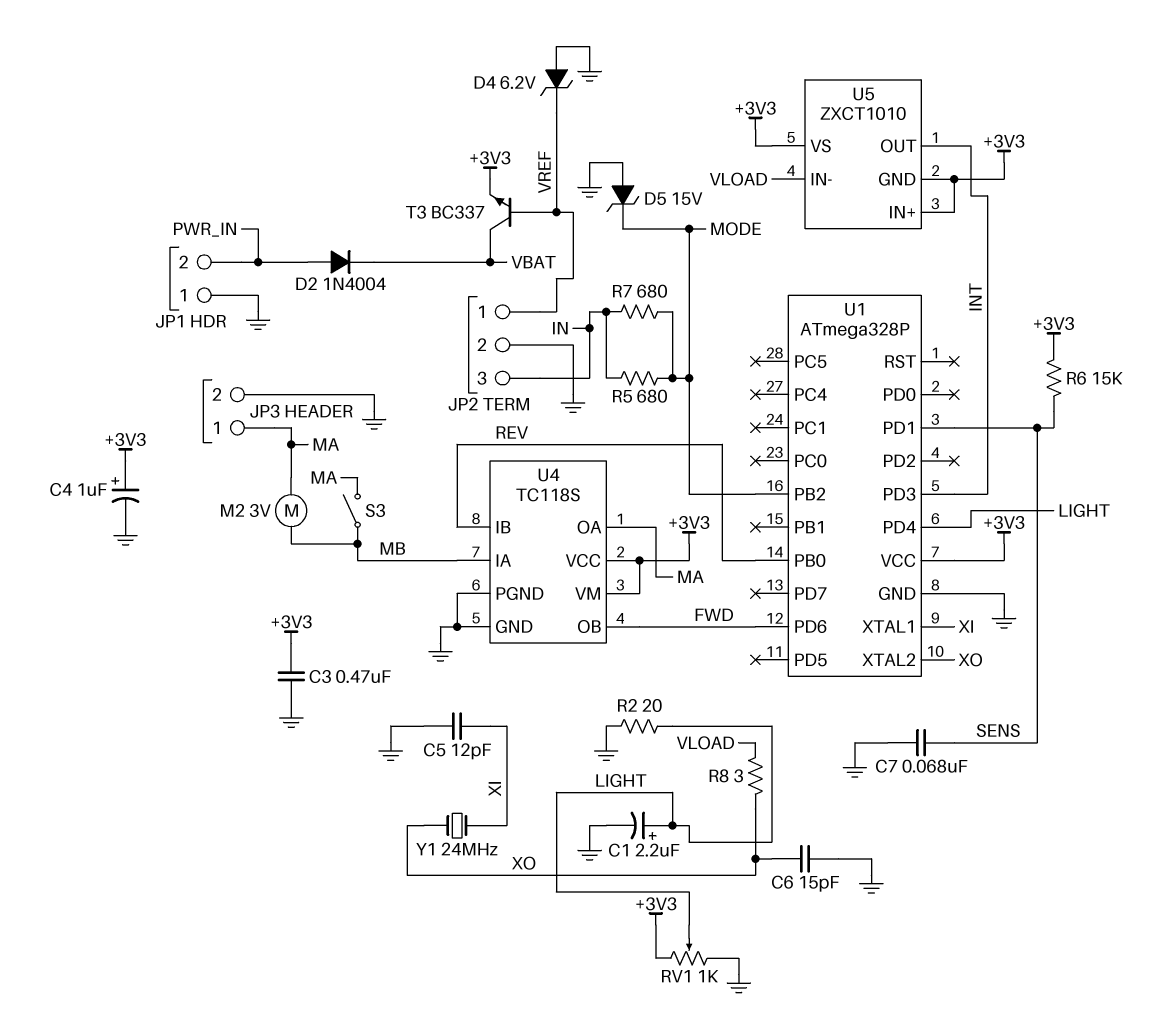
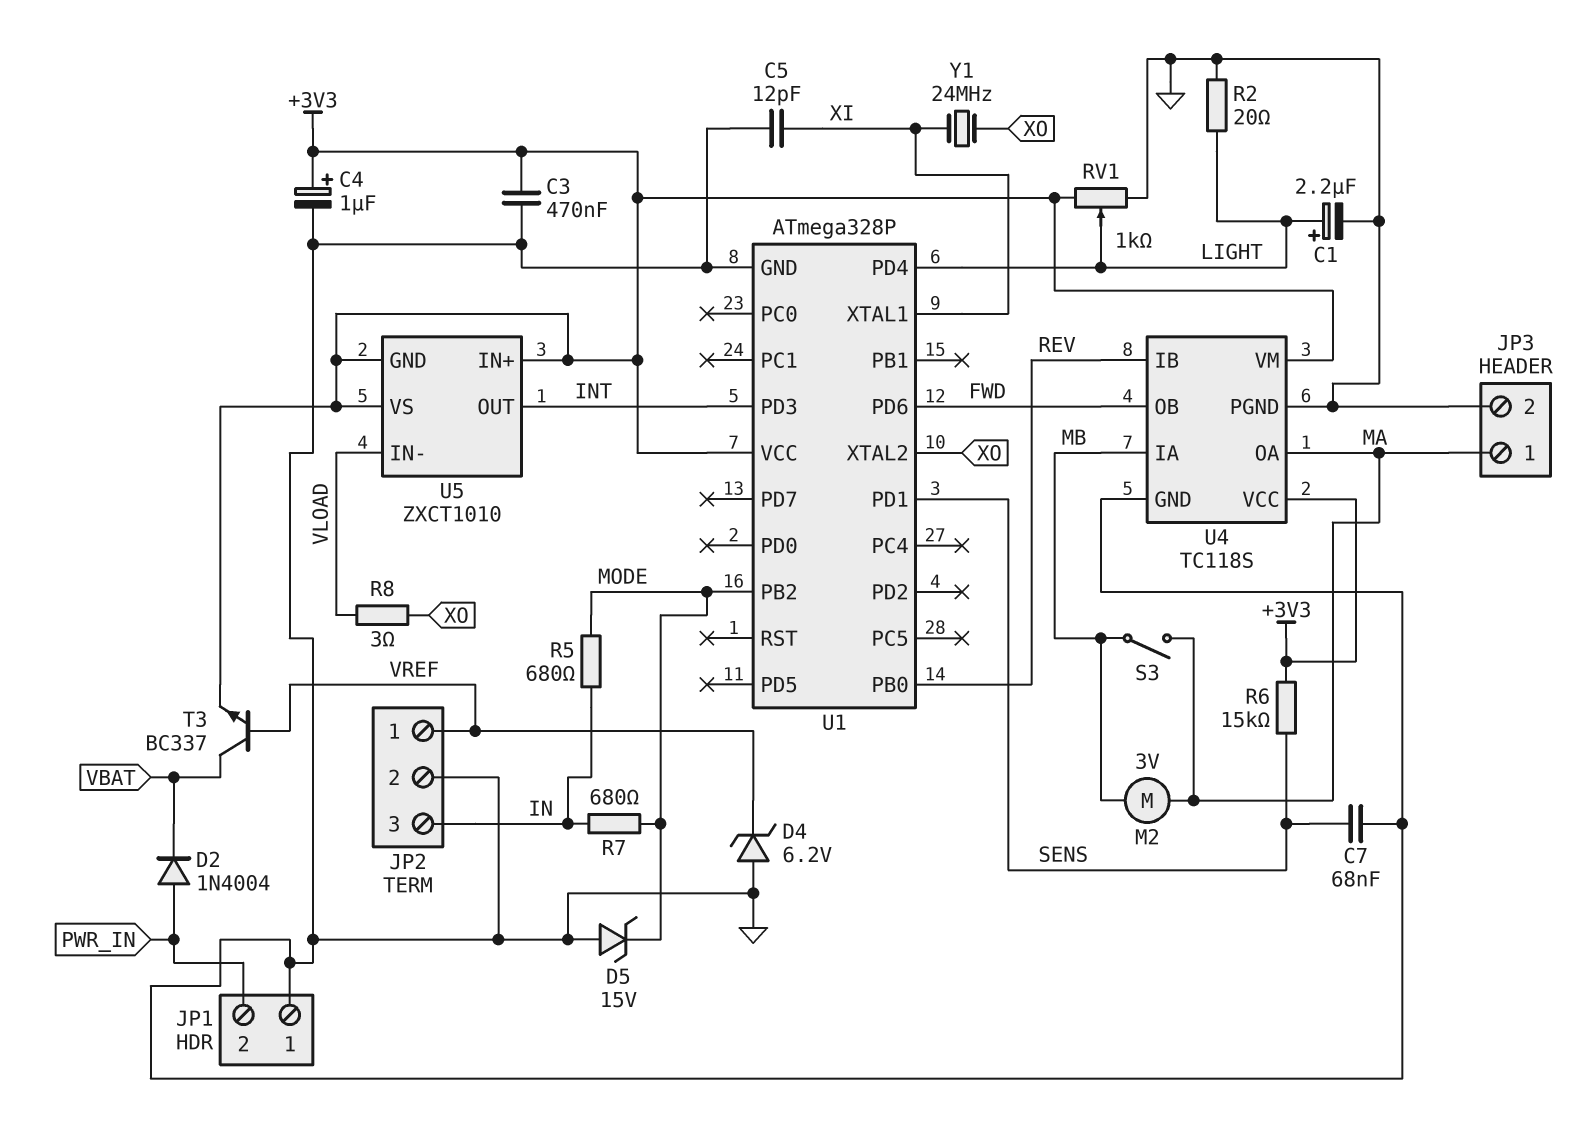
C6: 15pF (GND, XO) -> none

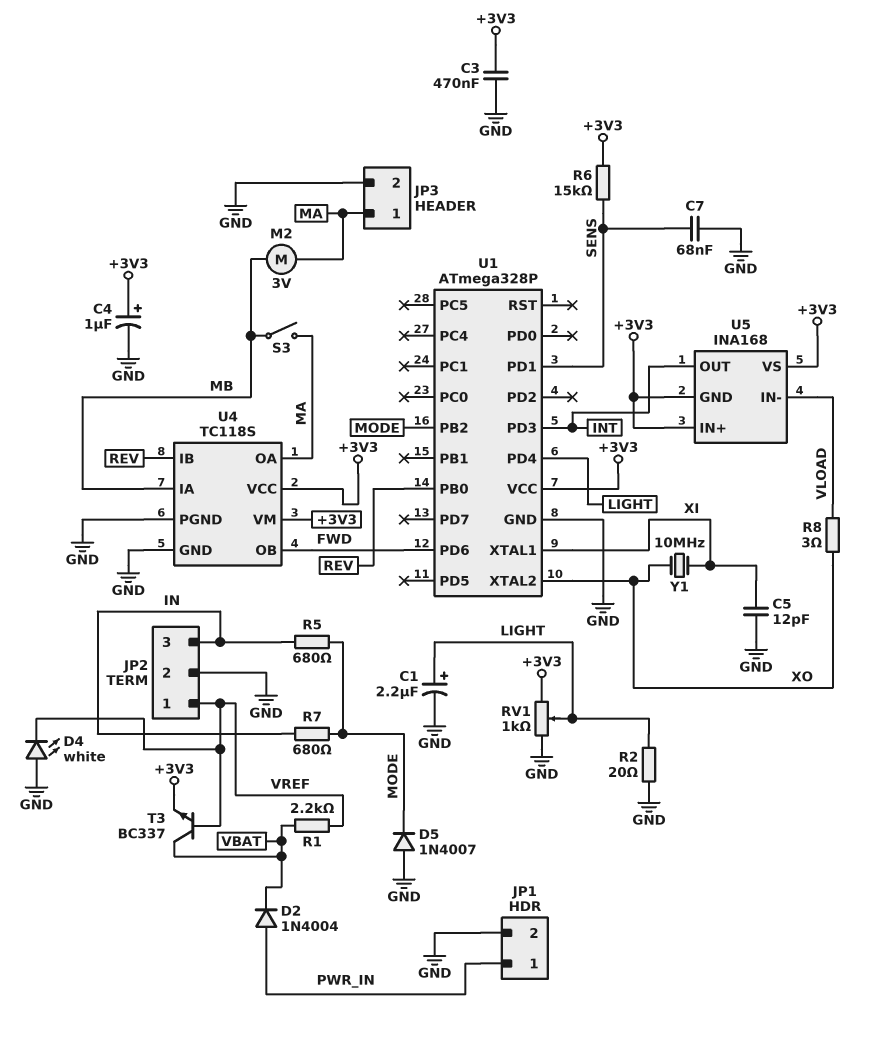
D4: zener 6.2V (A GND, K VREF) -> LED white (A GND, K VREF)
D5: zener 15V (A GND, K MODE) -> diode 1N4007 (A GND, K MODE)
JP1 pin 1: GND -> PWR_IN
JP1 pin 2: PWR_IN -> GND
R1: none -> 2.2k (VBAT, VREF)
U5: ZXCT1010 -> INA168
Y1: 24MHz (XI, XO) -> 10MHz (XI, XO)

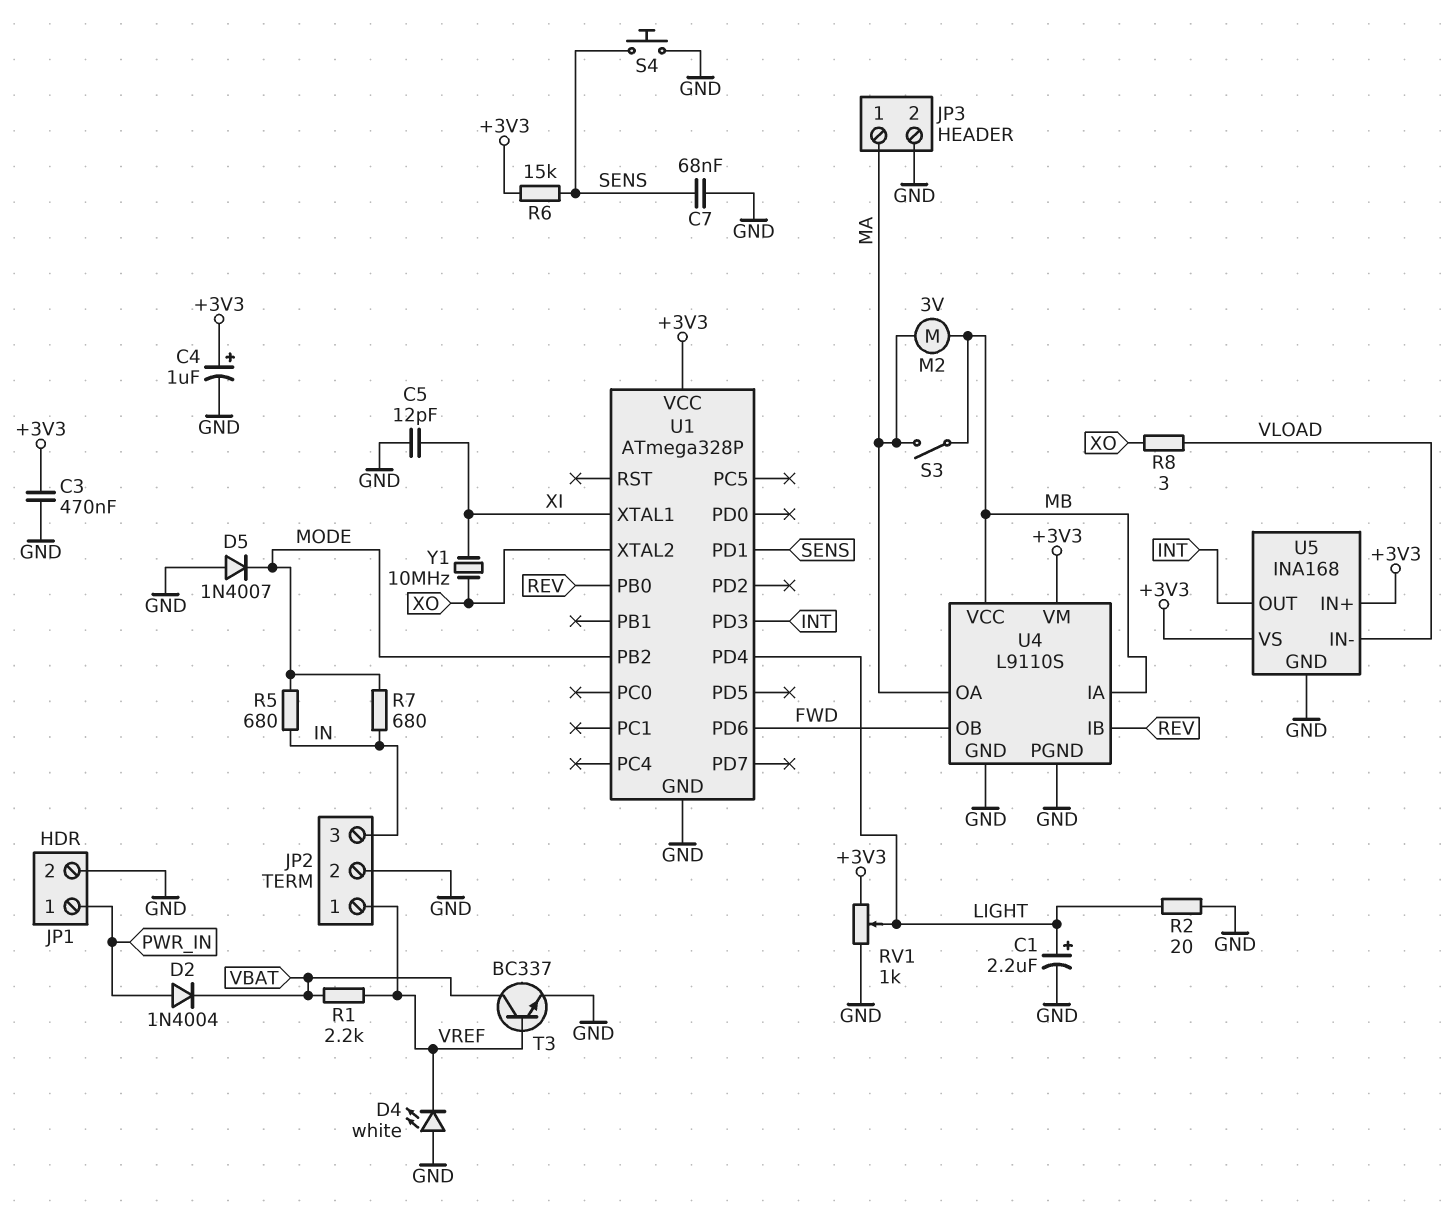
S4: none -> button (GND, SENS)
T3: NPN BC337 (B VREF, C VBAT, E +3V3) -> NPN BC337 (B VREF, C VBAT, E GND)
U4: TC118S -> L9110S
U4 pin VCC: +3V3 -> MB
U5 pin GND: +3V3 -> GND

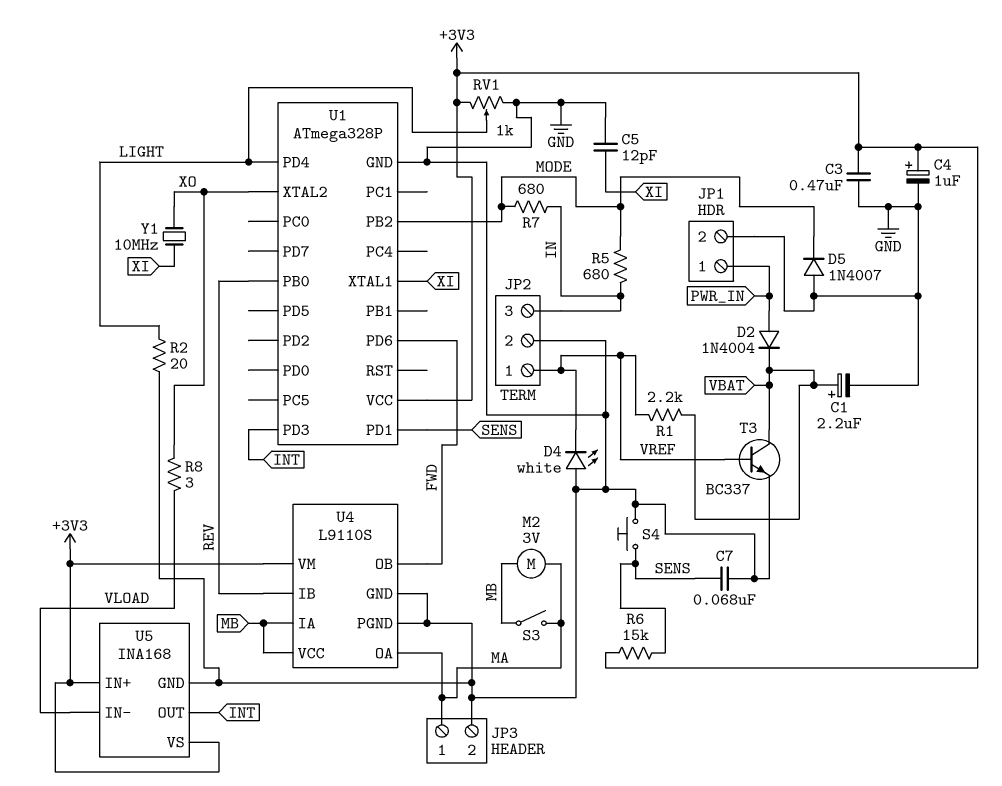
C1: 2.2uF (plus LIGHT, minus GND) -> 2.2uF (plus VBAT, minus GND)

